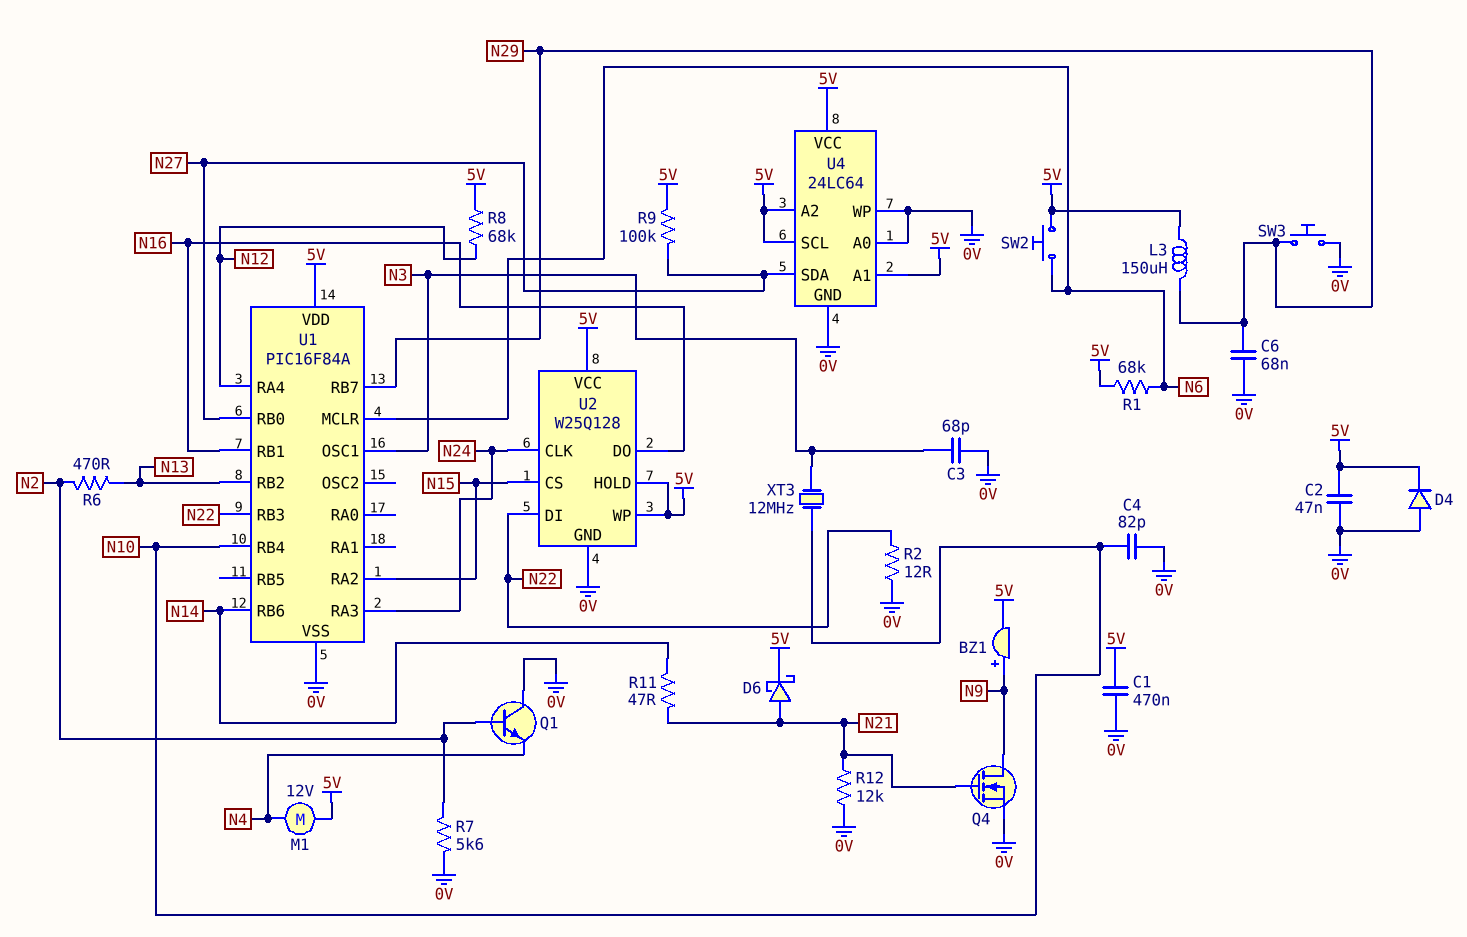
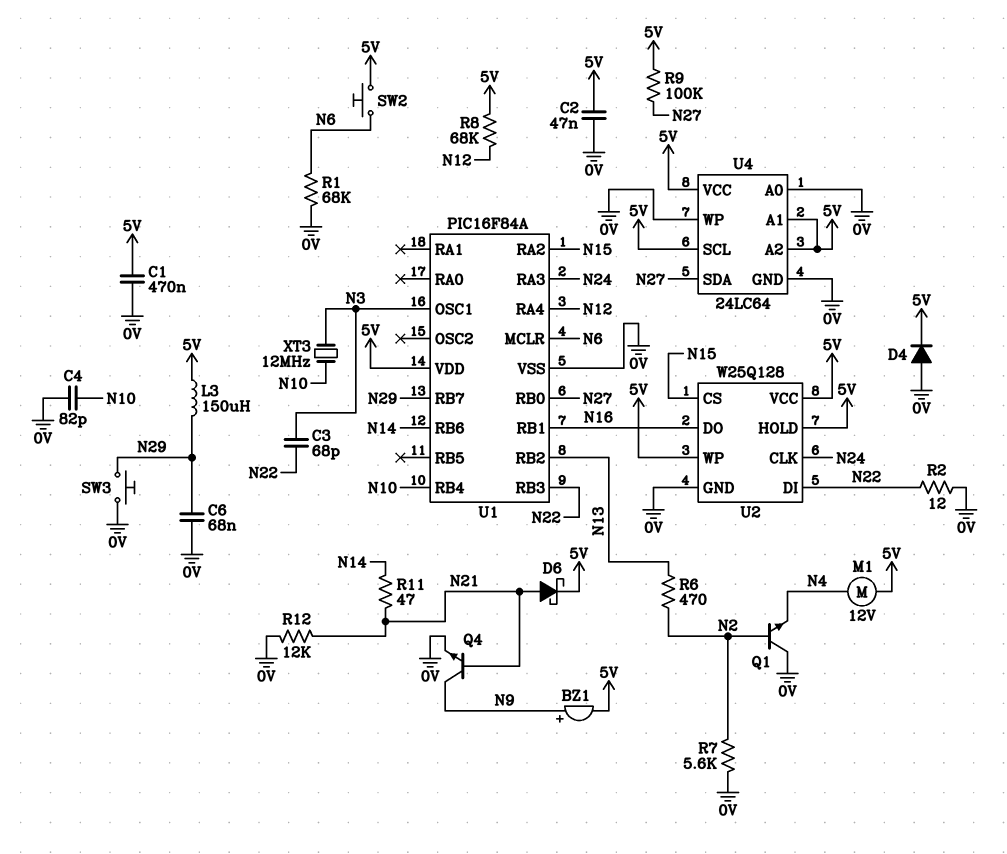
C3: 68pF (0V, N3) -> 68pF (N3, N22)
Q4: NMOS (G N21, D N9, S 0V) -> NPN (B N21, C N9, E 0V)
R1: 68k (5V, N6) -> 68k (0V, N6)

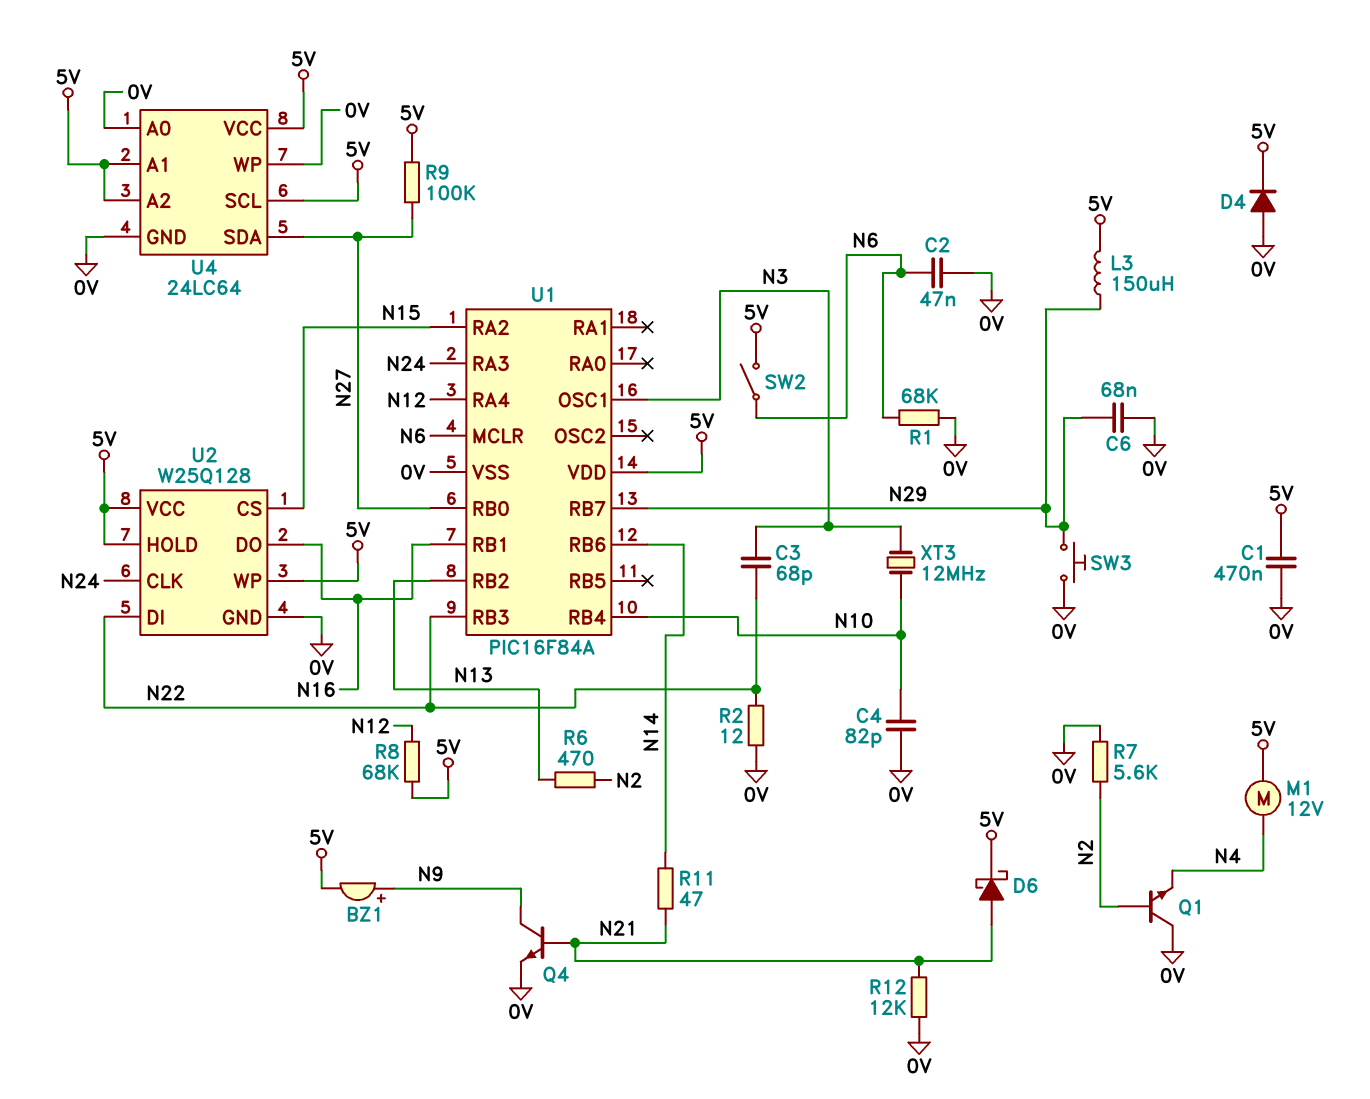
C2: 47nF (0V, 5V) -> 47nF (0V, N6)
SW2: button (5V, N6) -> switch (5V, N6)

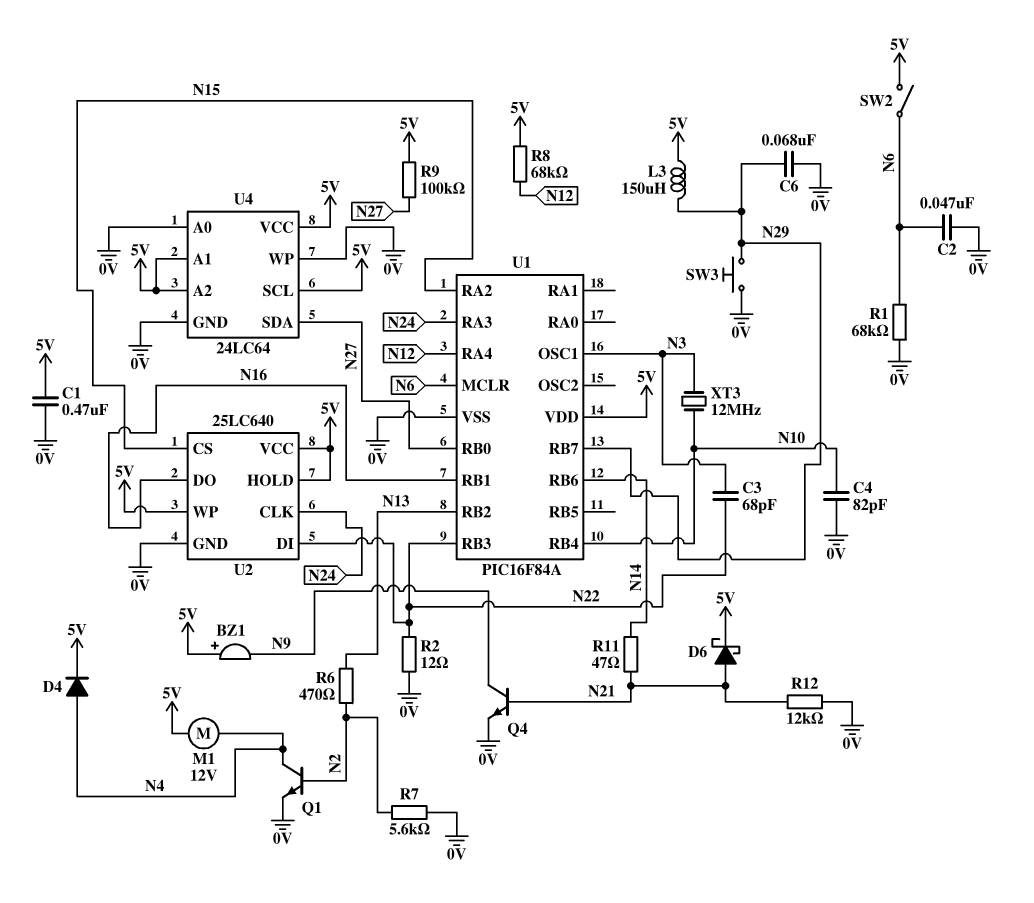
BZ1: buzzer (plus N9, minus 5V) -> buzzer (plus 5V, minus N9)
D4: diode (A 0V, K 5V) -> diode (A N4, K 5V)
Q1: NPN (B N2, C 0V, E N4) -> NPN (B N2, C N4, E 0V)
U2: W25Q128 -> 25LC640

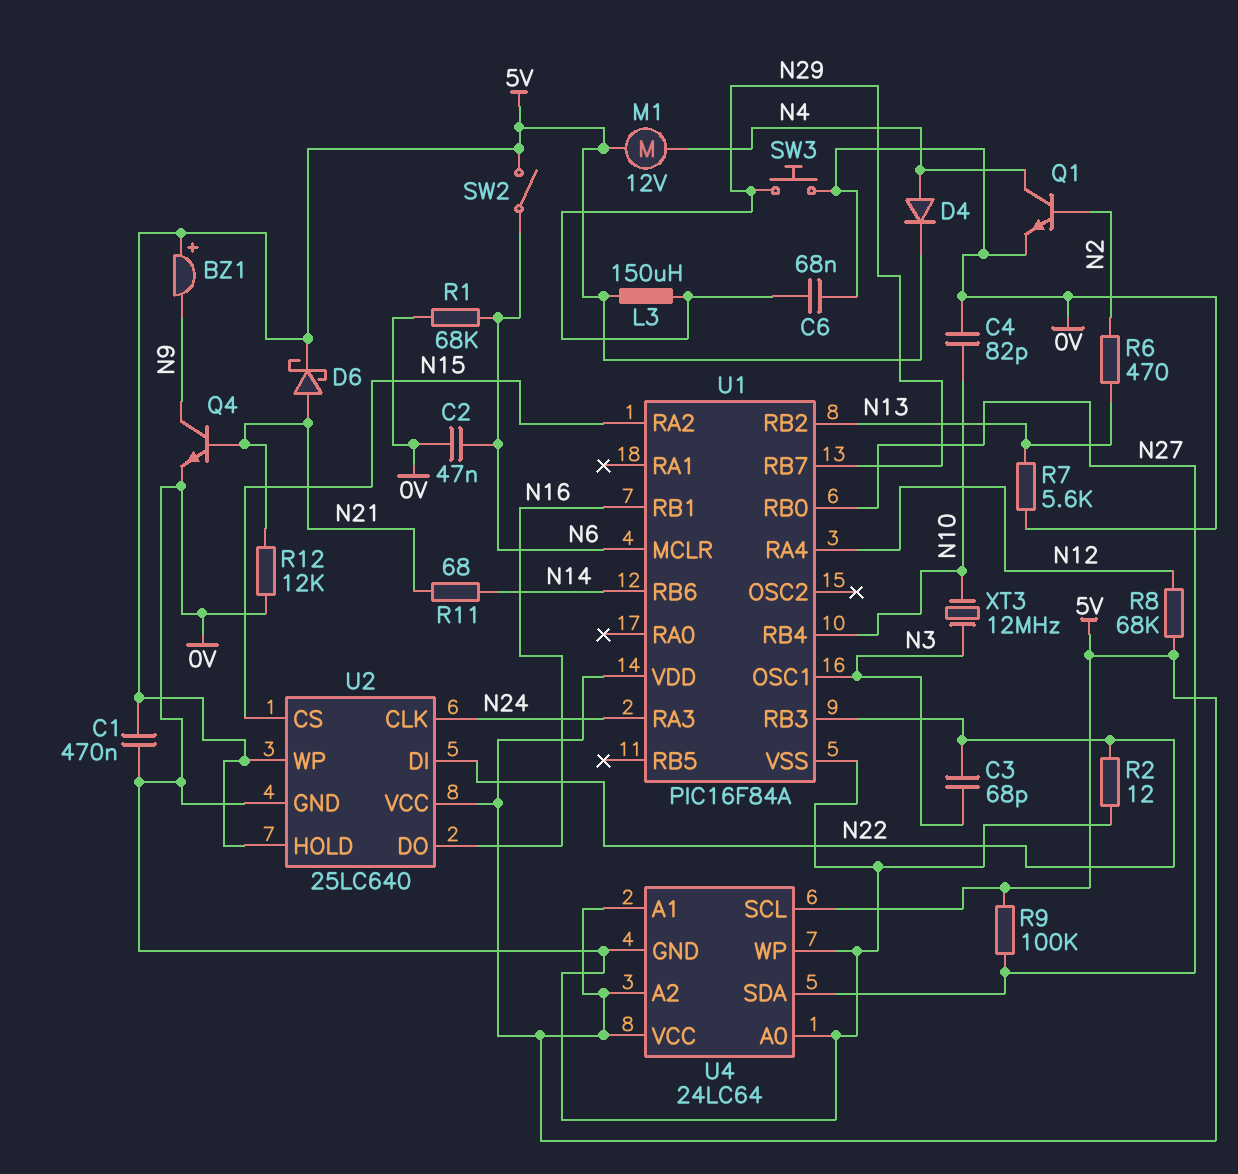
R7: 5.6k (0V, N2) -> 5.6k (0V, N13)
R11: 47 (N14, N21) -> 68 (N14, N21)

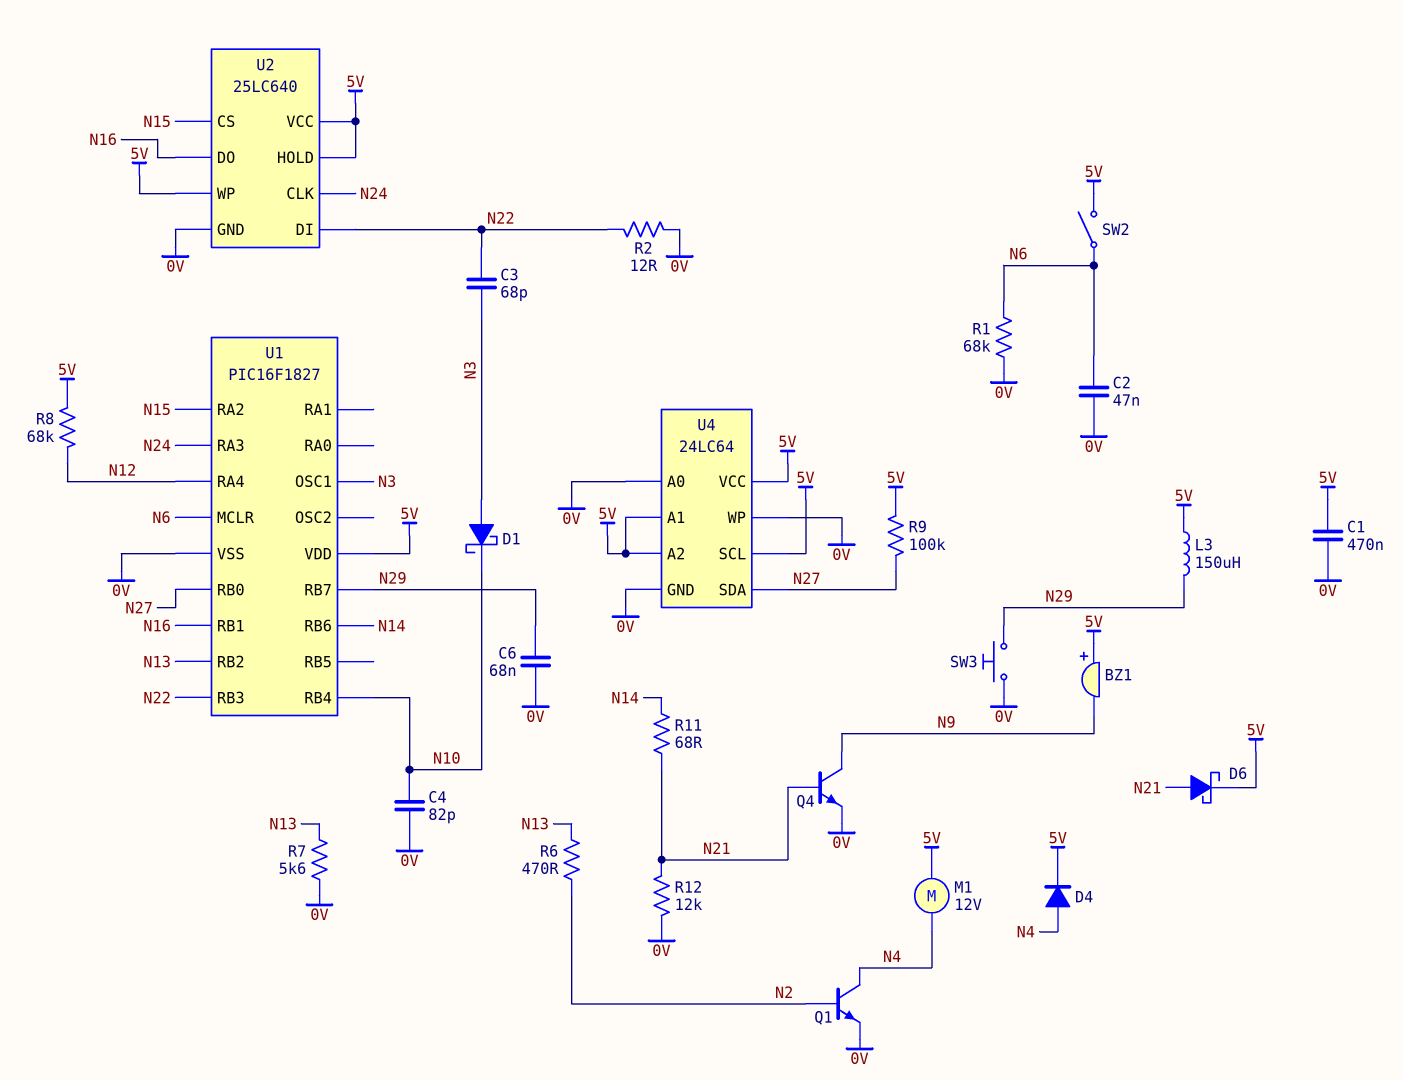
D1: none -> schottky (A N3, K N10)
U1: PIC16F84A -> PIC16F1827
XT3: 12MHz (N3, N10) -> none

